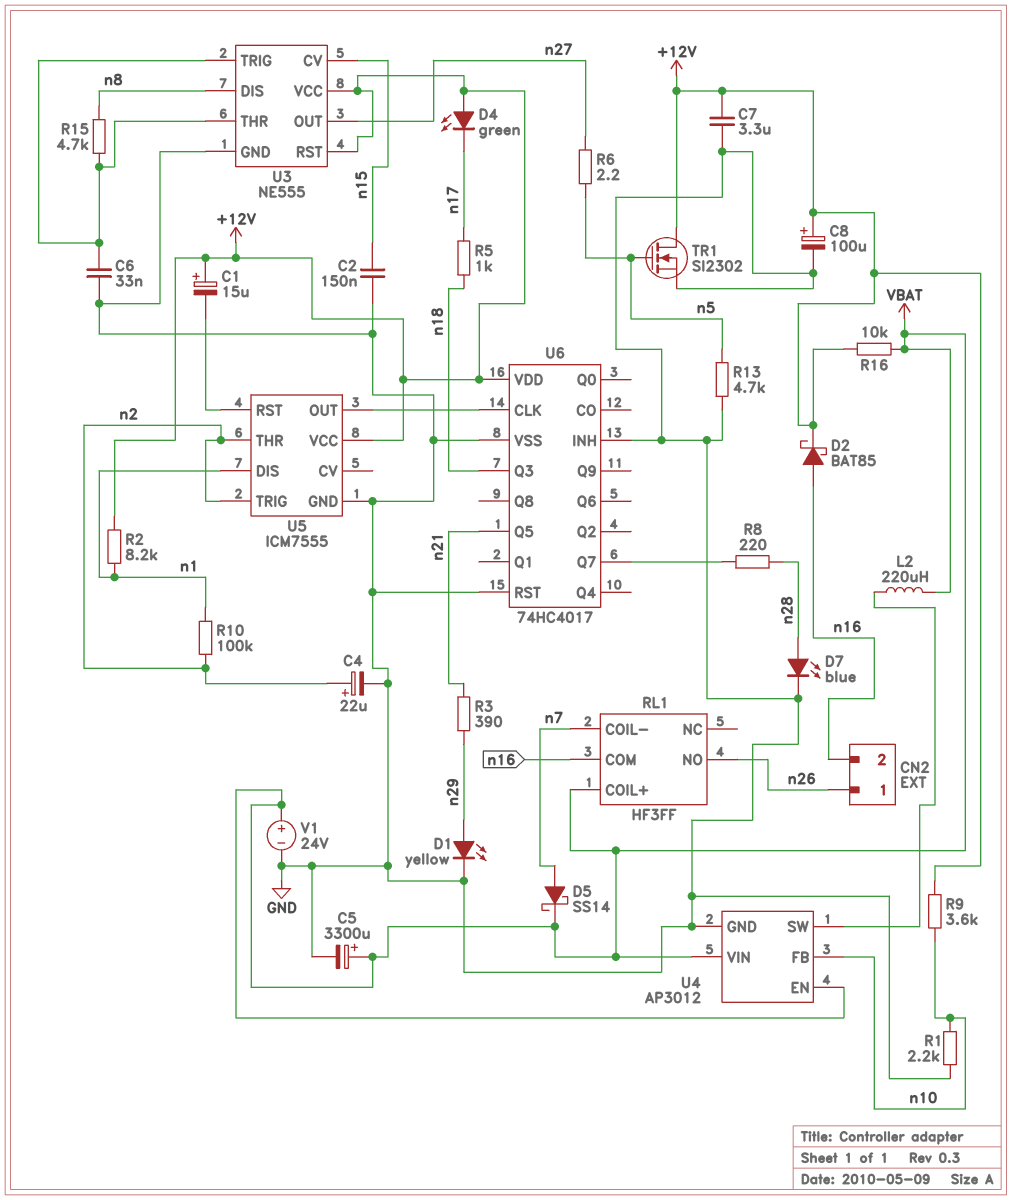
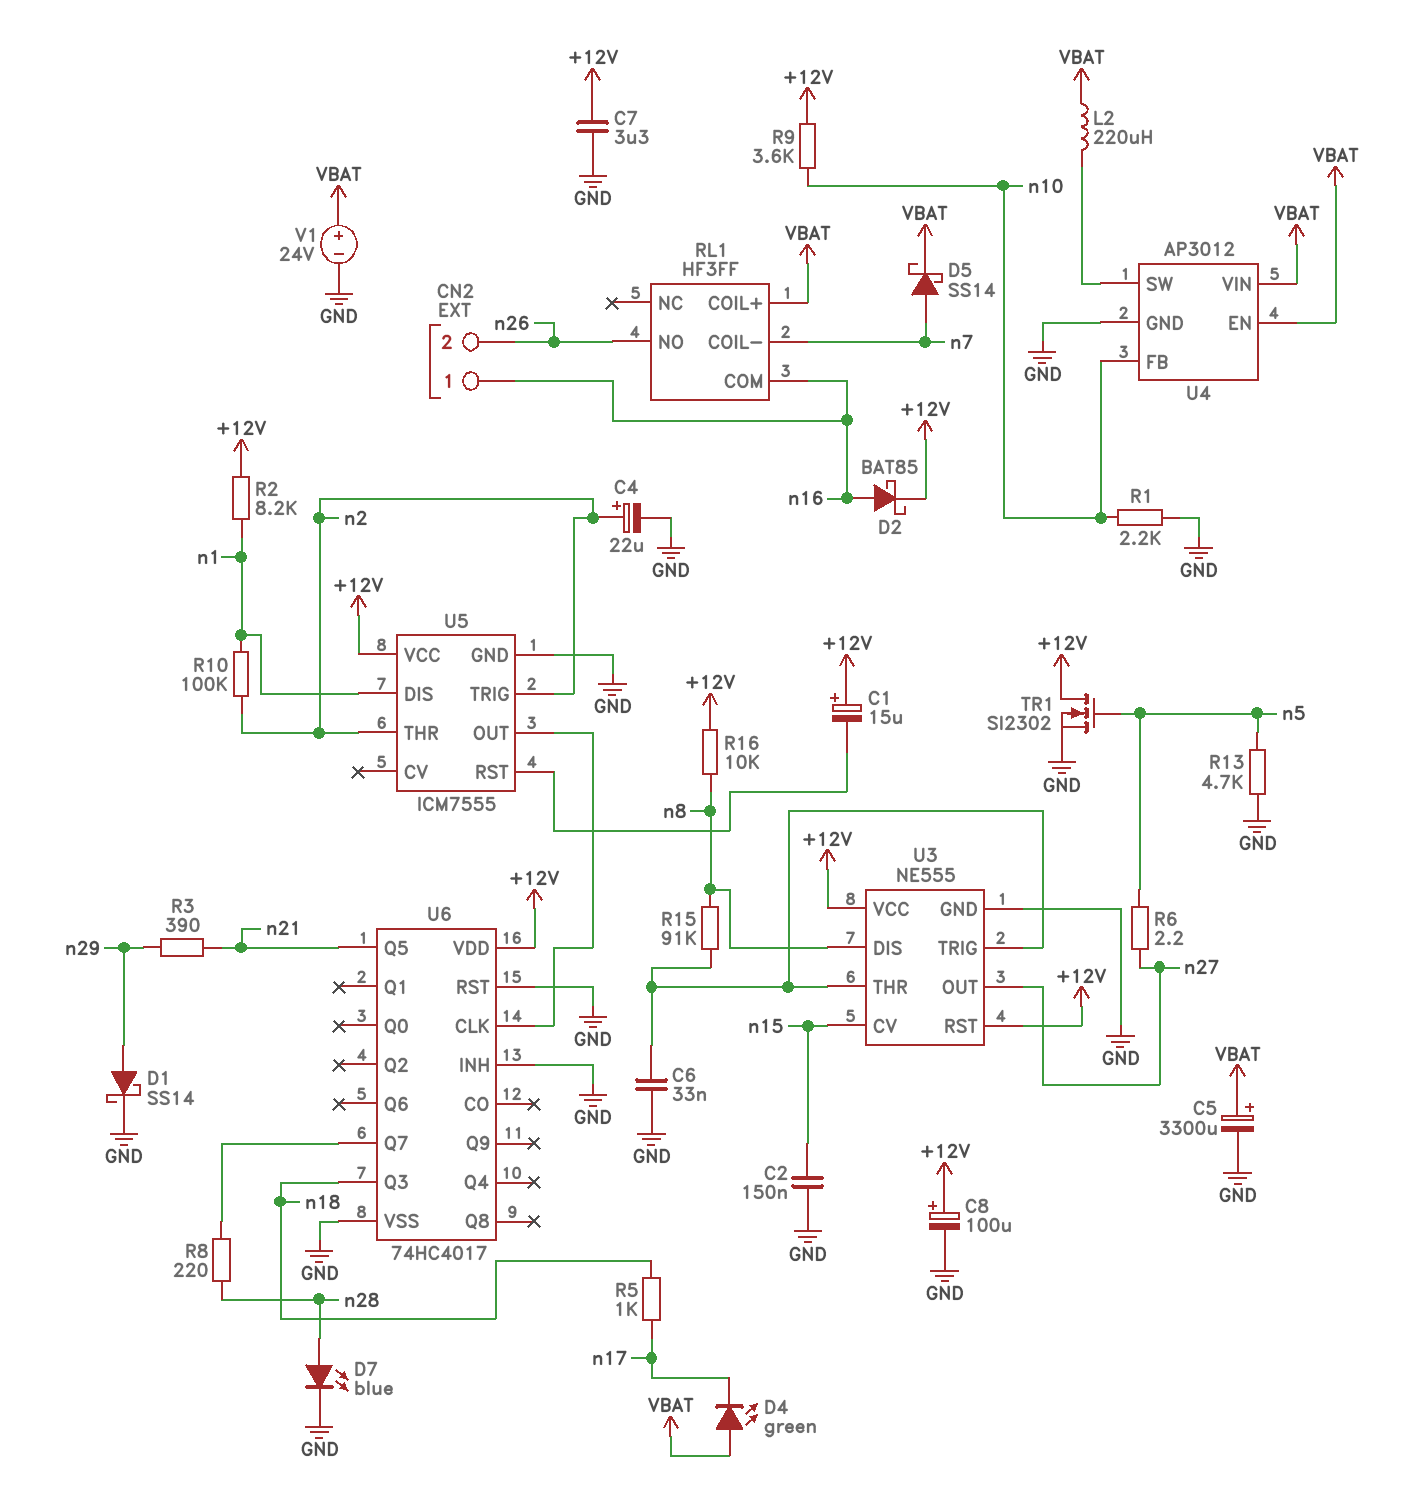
CN2 pin 1: n26 -> n16
CN2 pin 2: n16 -> n26
D1: LED yellow (A n29, K GND) -> schottky SS14 (A n29, K GND)
D4: LED green (A +12V, K n17) -> LED green (A VBAT, K n17)
R15: 4.7k (U3/THR, n8) -> 91k (U3/THR, n8)
R16: 10k (+12V, VBAT) -> 10k (+12V, n8)

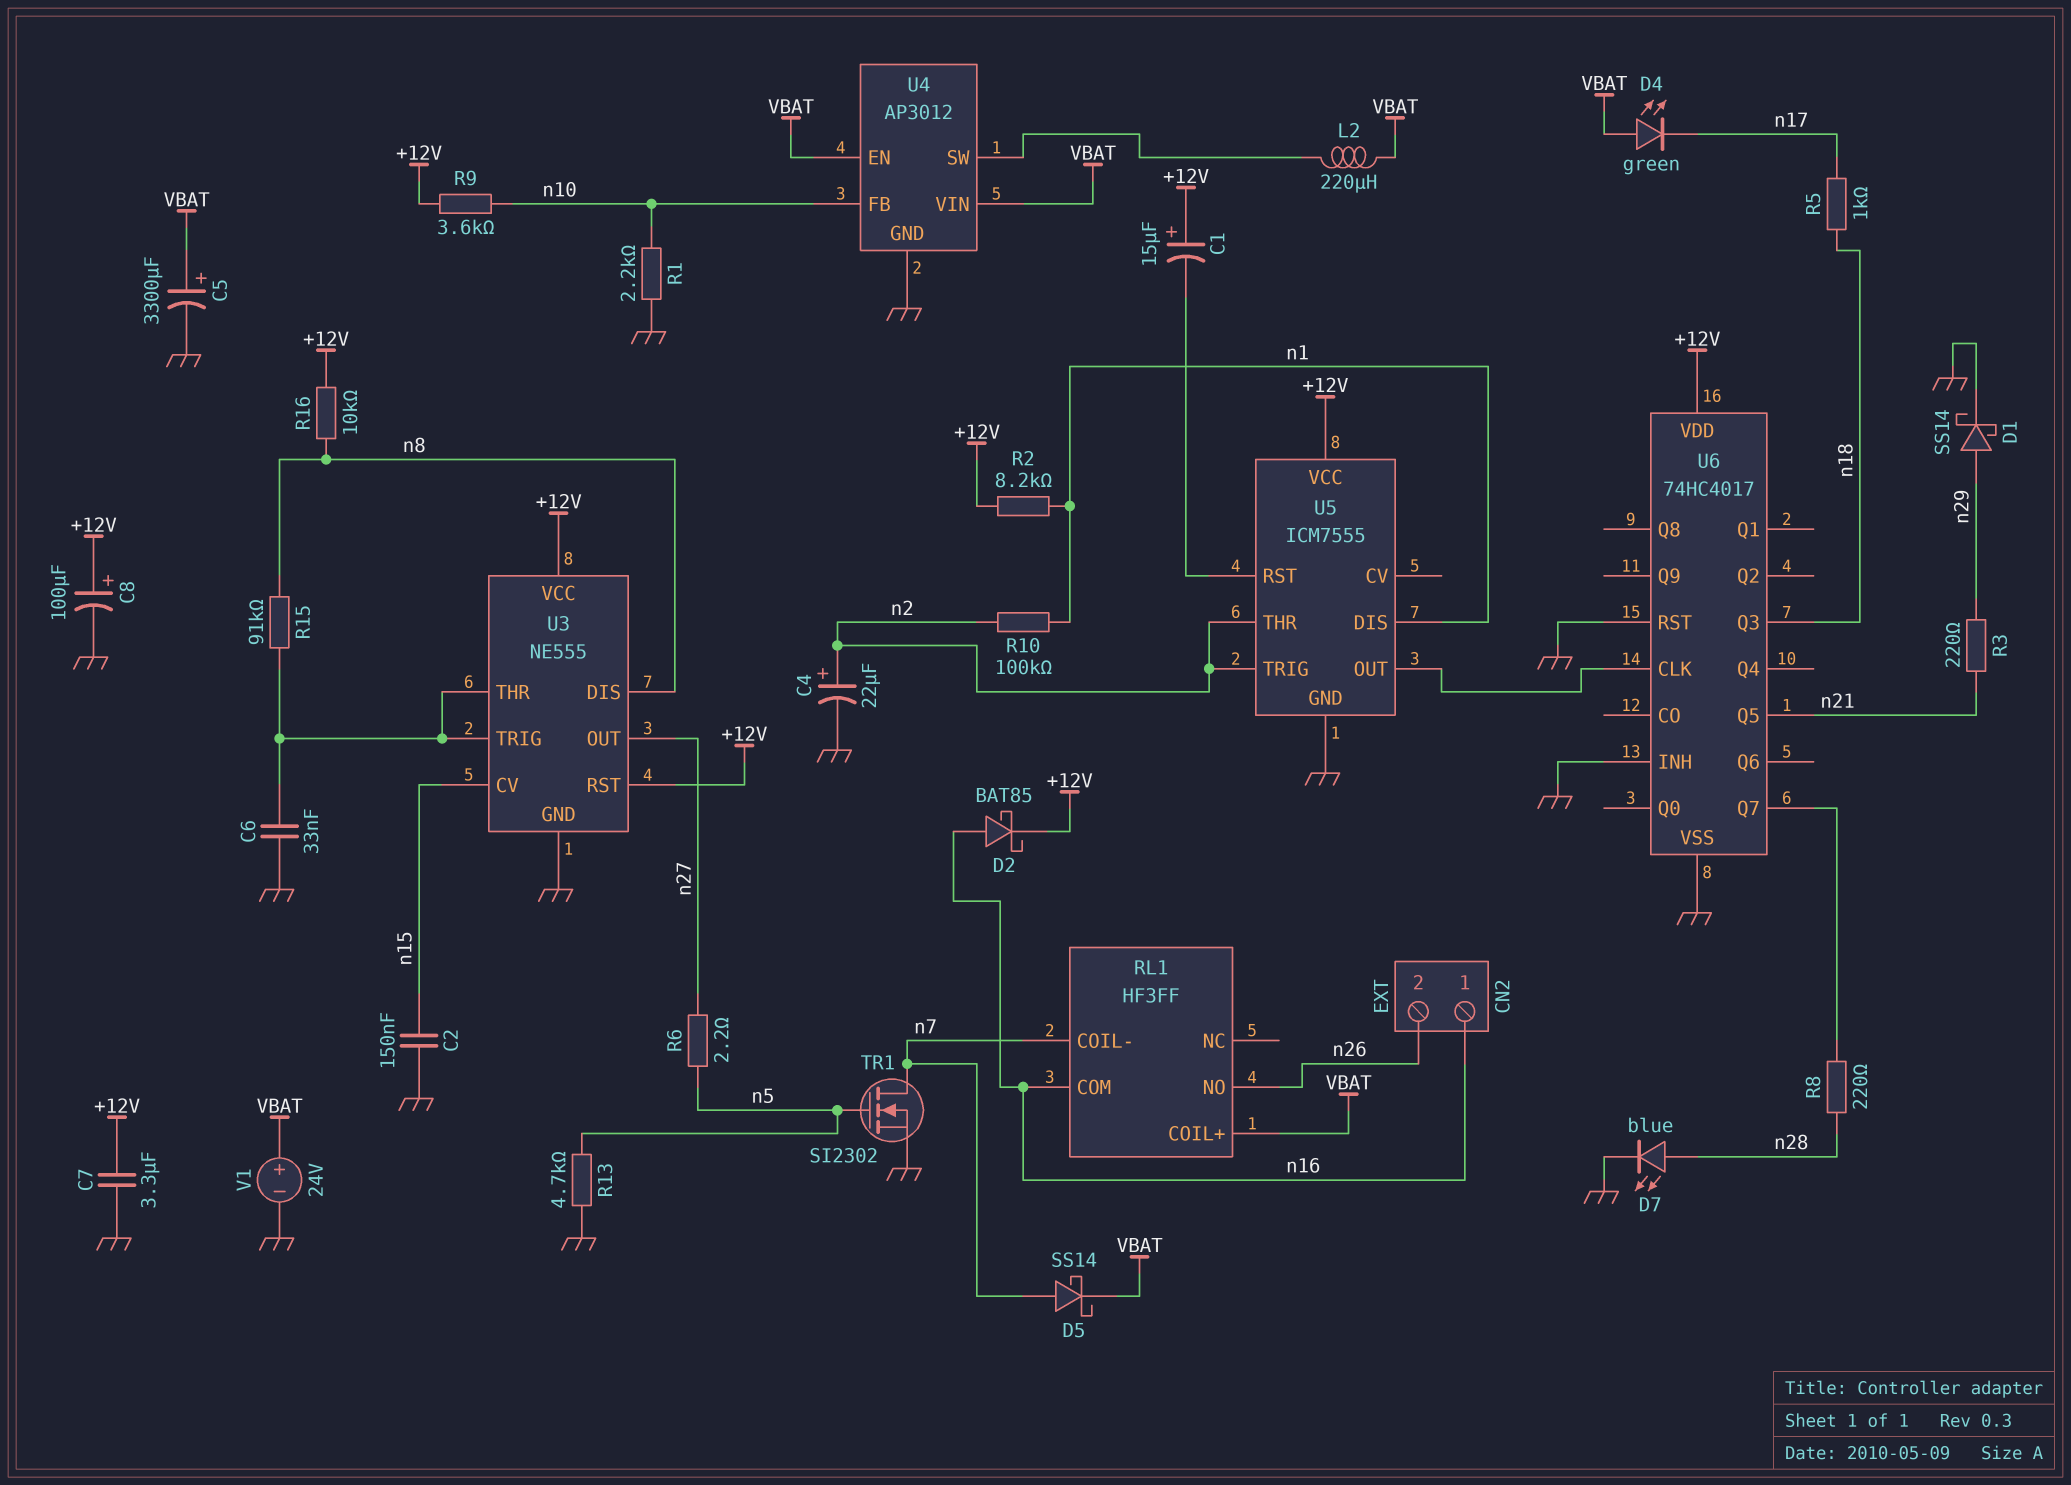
R3: 390 (n21, n29) -> 220 (n21, n29)
TR1: NMOS SI2302 (G n5, D +12V, S GND) -> NMOS SI2302 (G n5, D n7, S GND)

